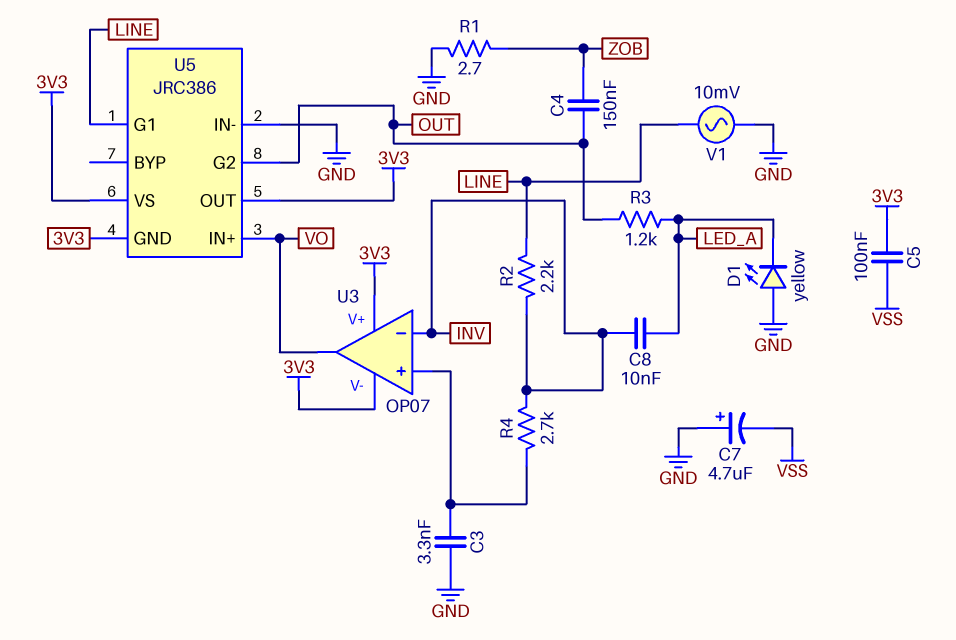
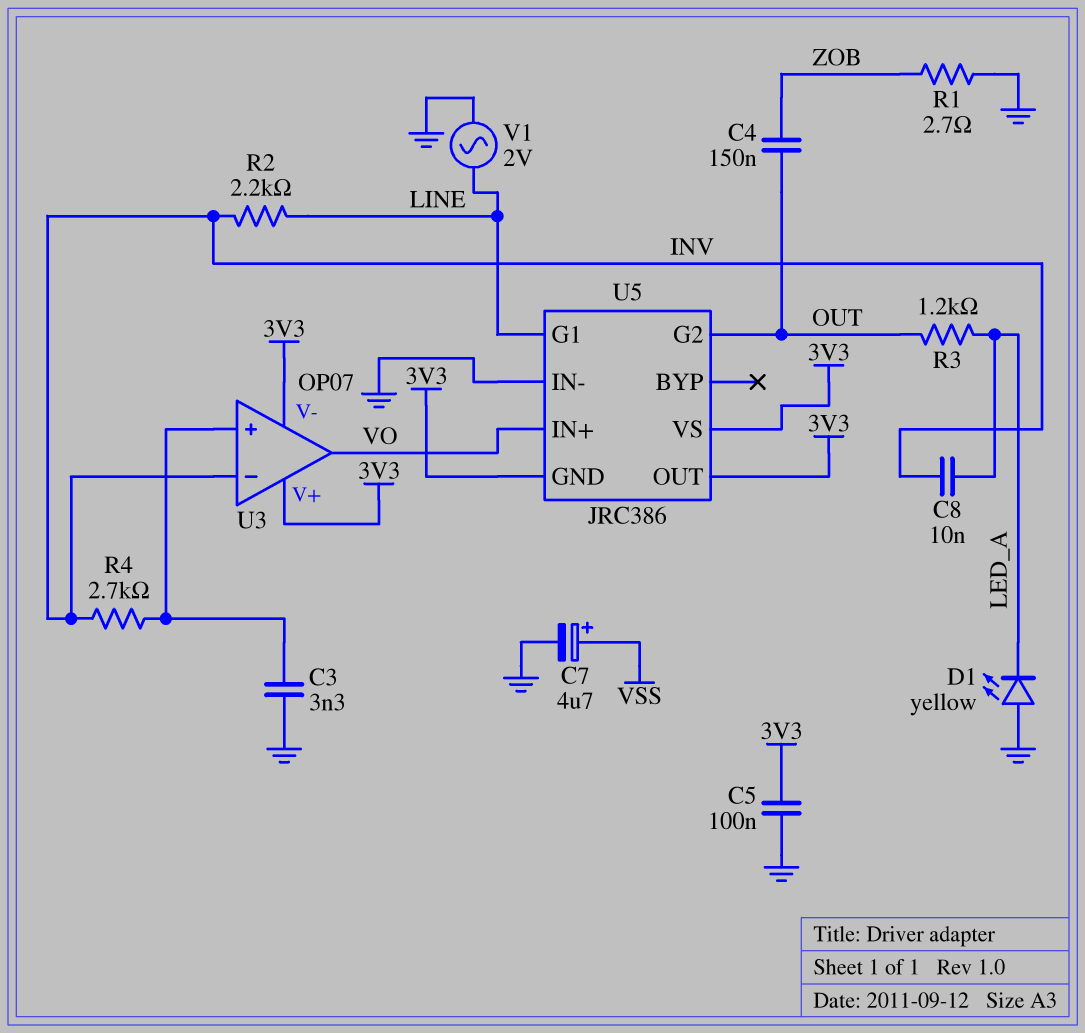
C5: 100nF (3V3, VSS) -> 100nF (3V3, GND)
C7: 4.7uF (plus GND, minus VSS) -> 4.7uF (plus VSS, minus GND)
V1: AC 10mV (GND, LINE) -> AC 2V (GND, LINE)

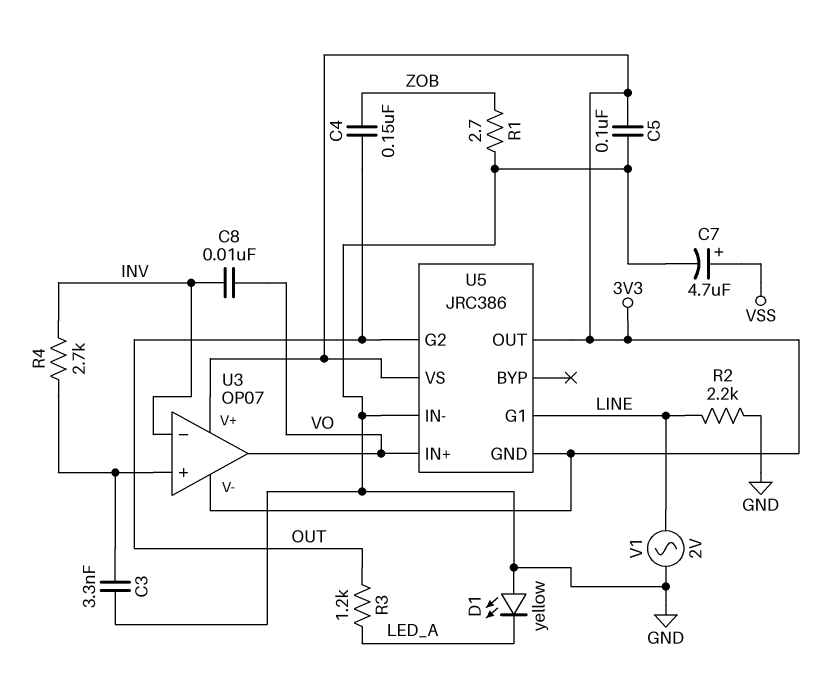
C8: 10nF (INV, LED_A) -> 10nF (INV, VO)
R2: 2.2k (INV, LINE) -> 2.2k (GND, LINE)

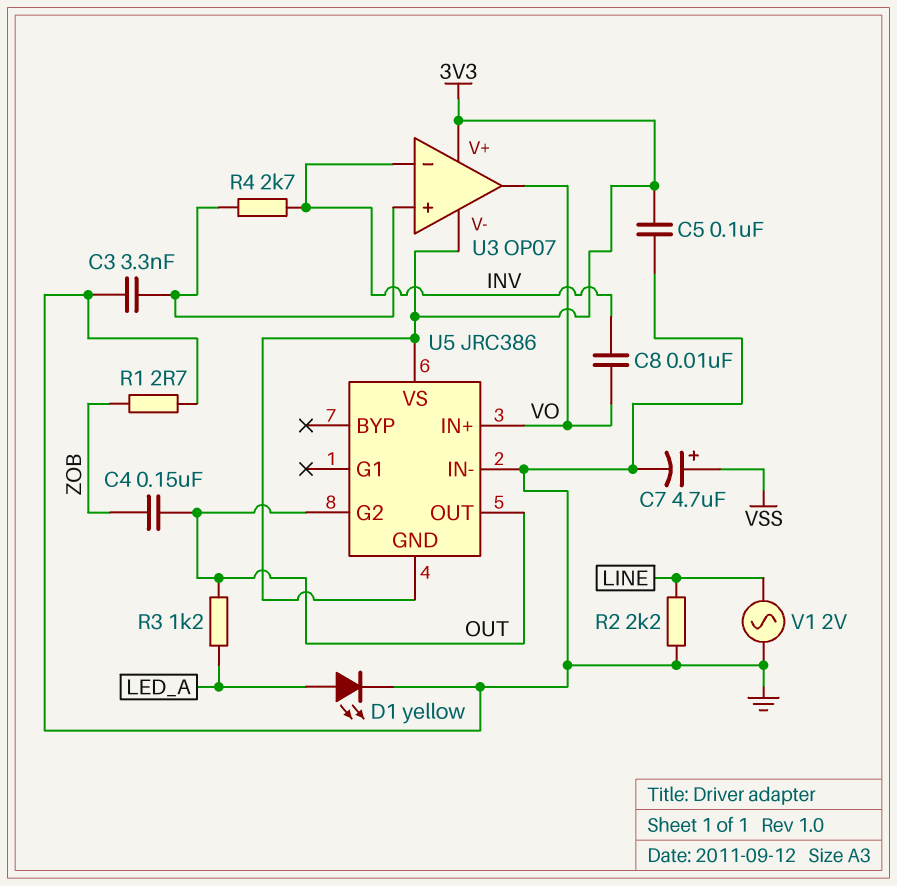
D1: LED yellow (A GND, K LED_A) -> LED yellow (A LED_A, K GND)
U5 pin G1: LINE -> none
U5 pin OUT: 3V3 -> OUT

